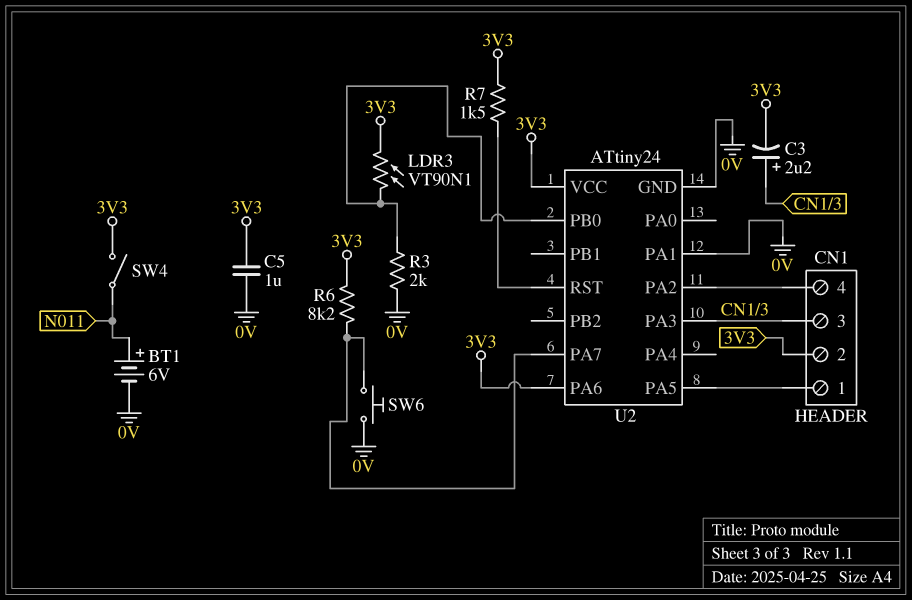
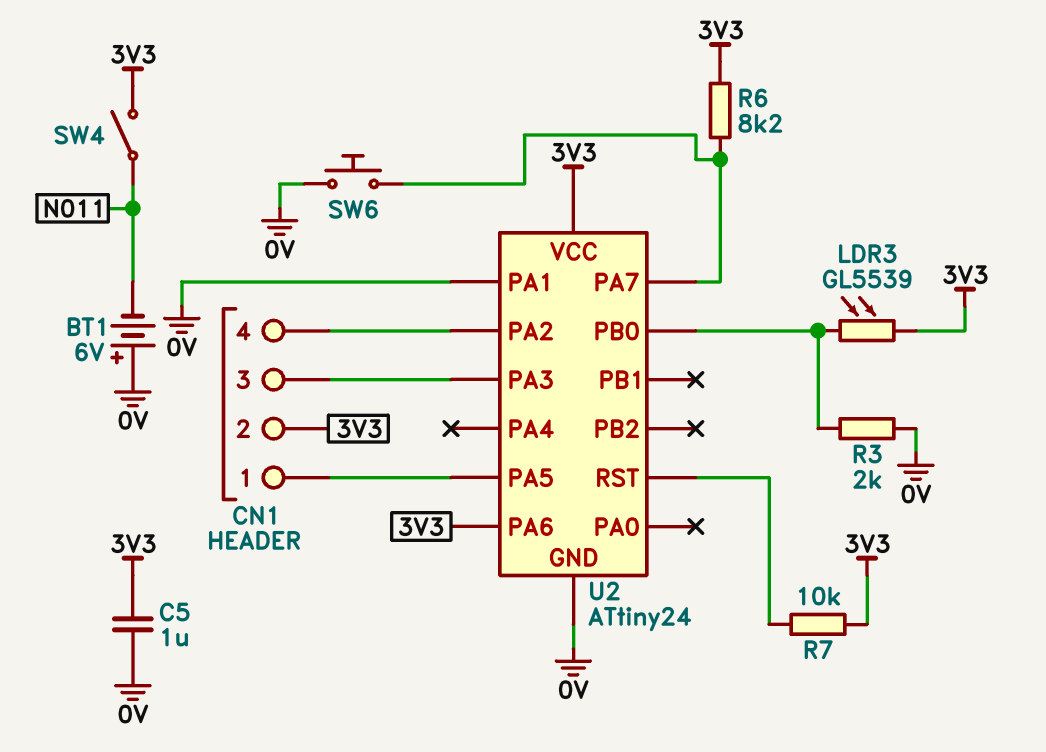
BT1: 6V (plus N011, minus 0V) -> 6V (plus 0V, minus N011)
C3: 2.2uF (plus CN1/3, minus 3V3) -> none
LDR3: VT90N1 (3V3, U2/PB0) -> GL5539 (3V3, U2/PB0)
R7: 1.5k (3V3, U2/RST) -> 10k (3V3, U2/RST)

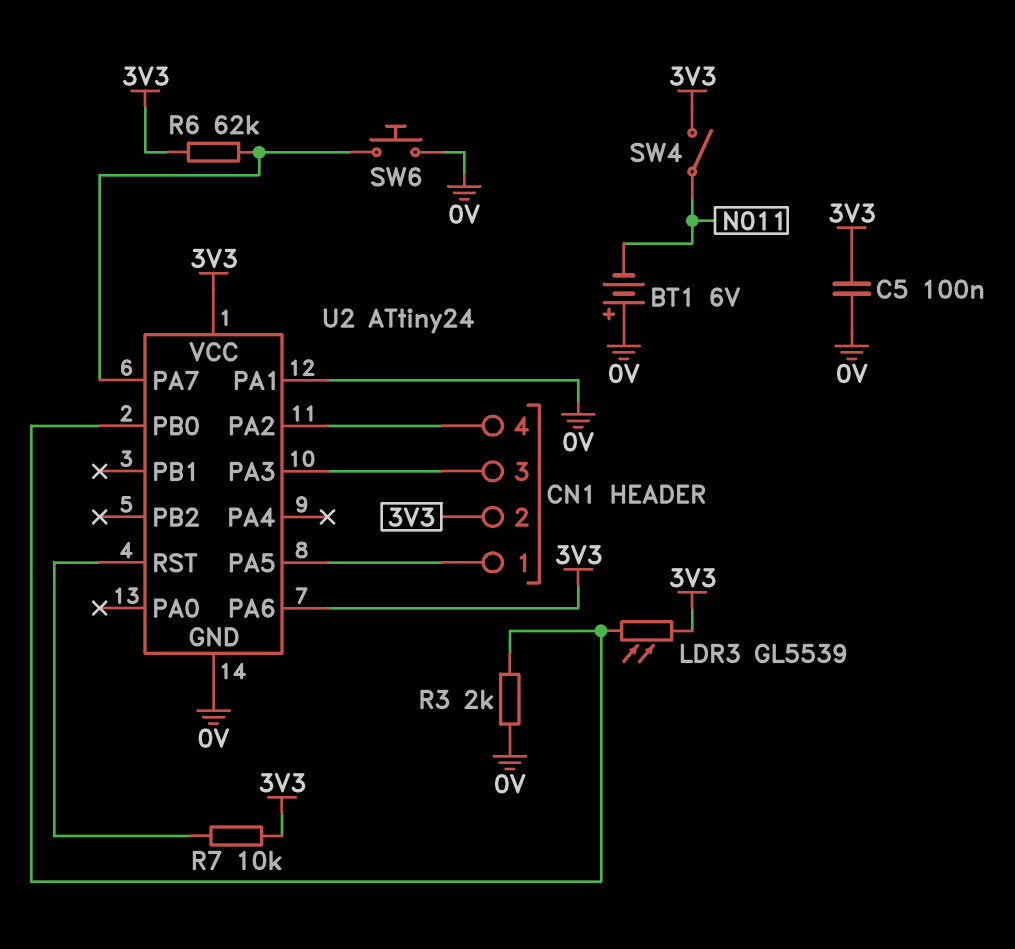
C5: 1uF (0V, 3V3) -> 100nF (0V, 3V3)
R6: 8.2k (3V3, U2/PA7) -> 62k (3V3, U2/PA7)

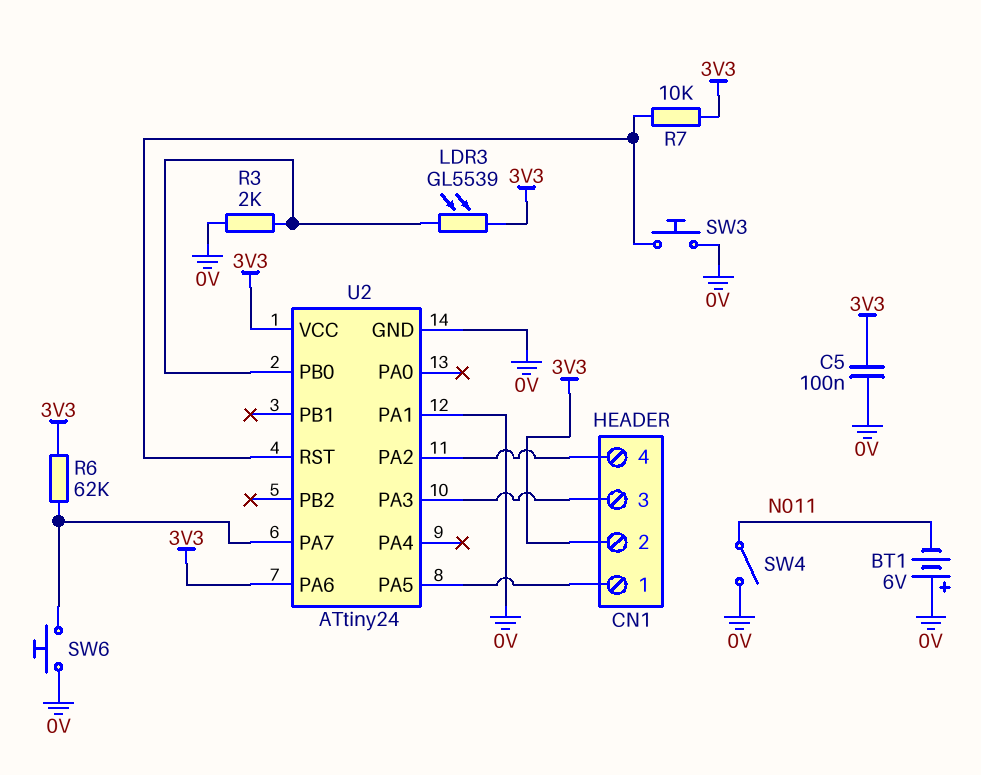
SW3: none -> button (0V, U2/RST)
SW4: switch (3V3, N011) -> switch (0V, N011)

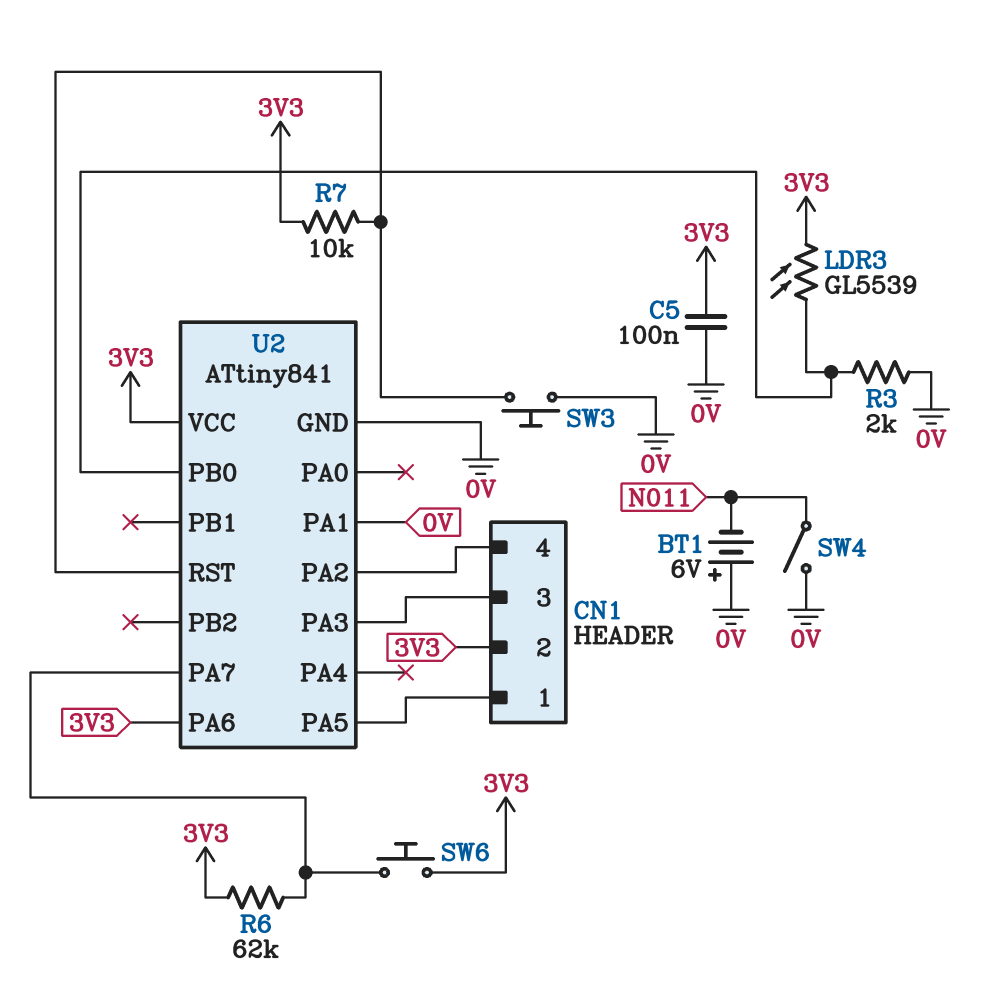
SW6: button (0V, U2/PA7) -> button (3V3, U2/PA7)
U2: ATtiny24 -> ATtiny841

